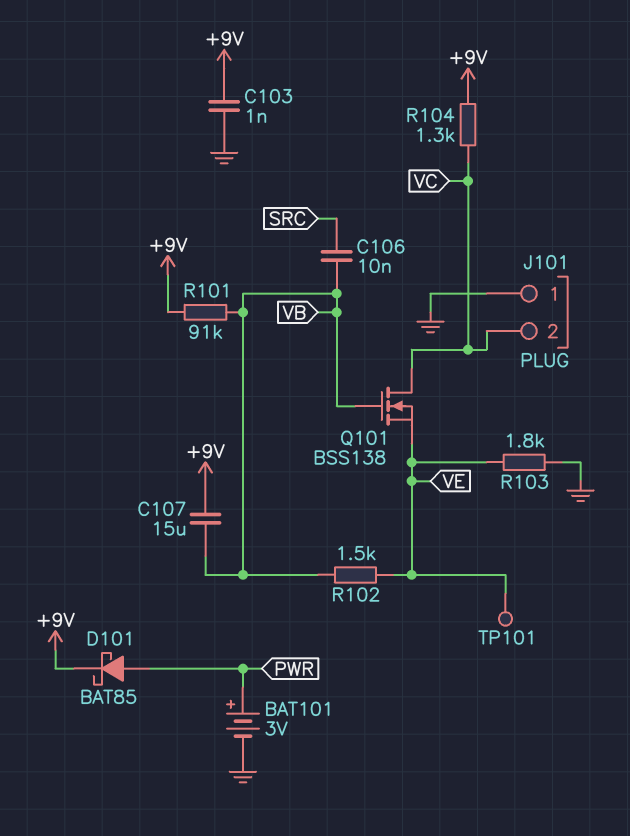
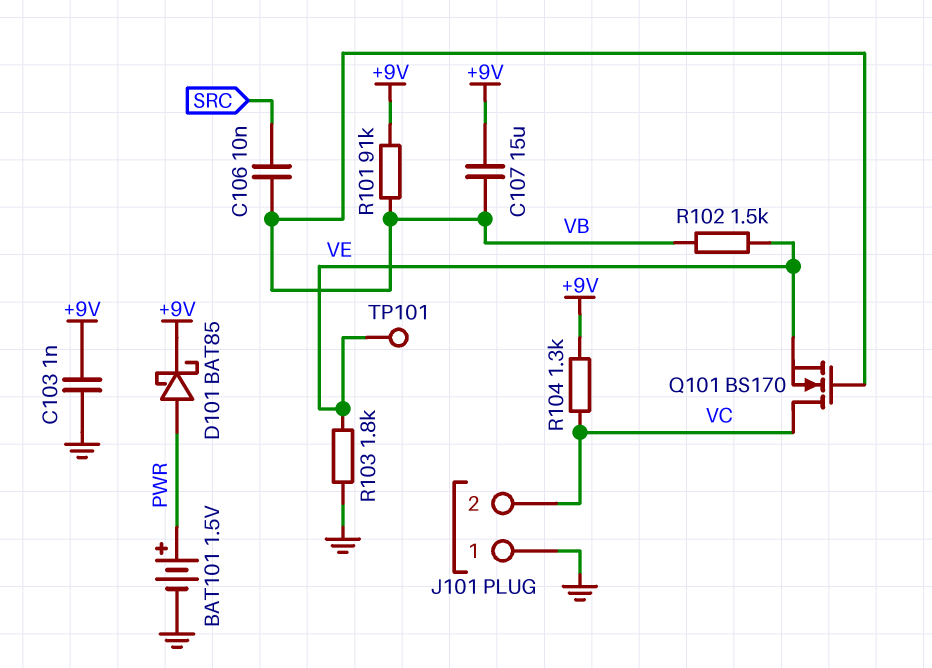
BAT101: 3V (plus PWR, minus GND) -> 1.5V (plus PWR, minus GND)
Q101: NMOS BSS138 (G VB, D VC, S VE) -> NMOS BS170 (G VB, D VC, S VE)

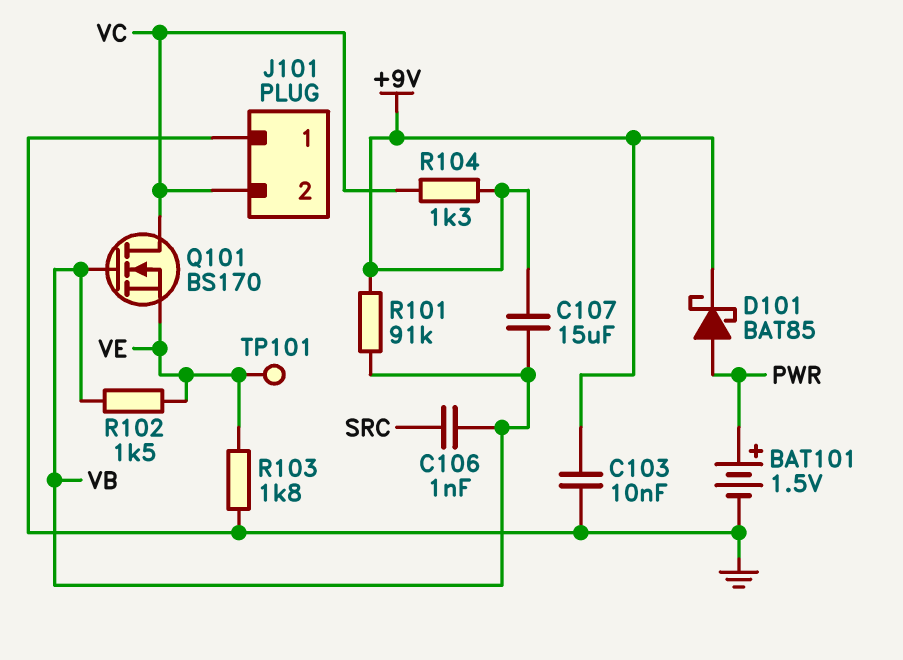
C103: 1nF (+9V, GND) -> 10nF (+9V, GND)
C106: 10nF (SRC, VB) -> 1nF (SRC, VB)

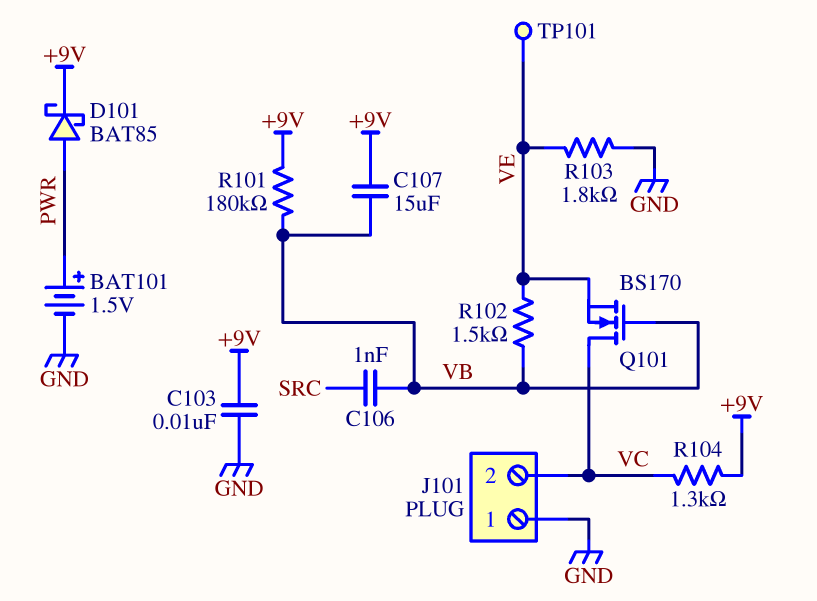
R101: 91k (+9V, VB) -> 180k (+9V, VB)

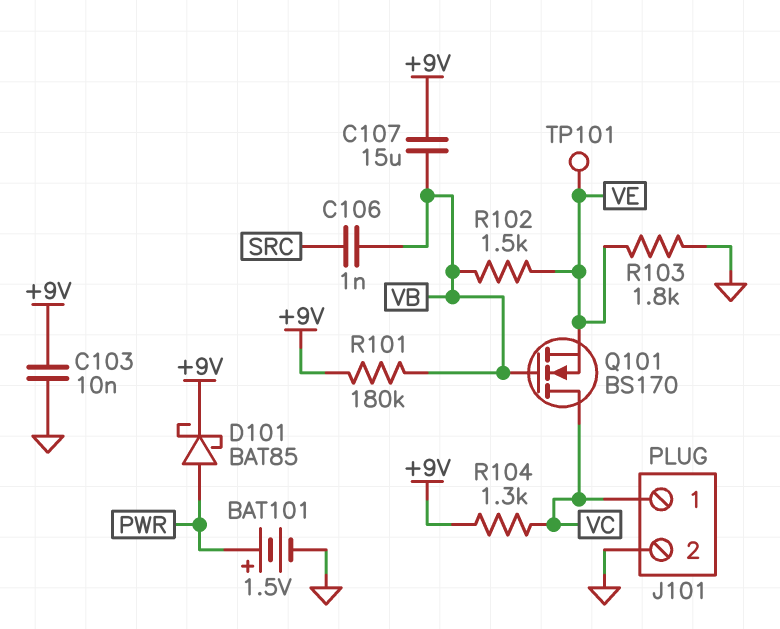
J101 pin 1: GND -> VC
J101 pin 2: VC -> GND

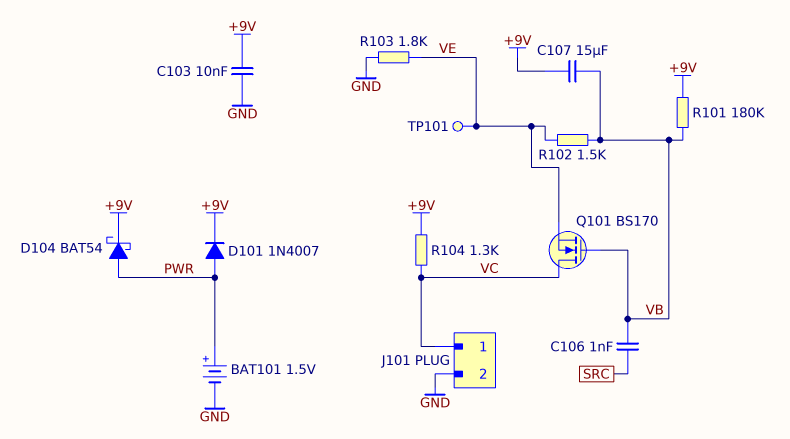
D101: schottky BAT85 (A PWR, K +9V) -> diode 1N4007 (A PWR, K +9V)
D104: none -> schottky BAT54 (A PWR, K +9V)

